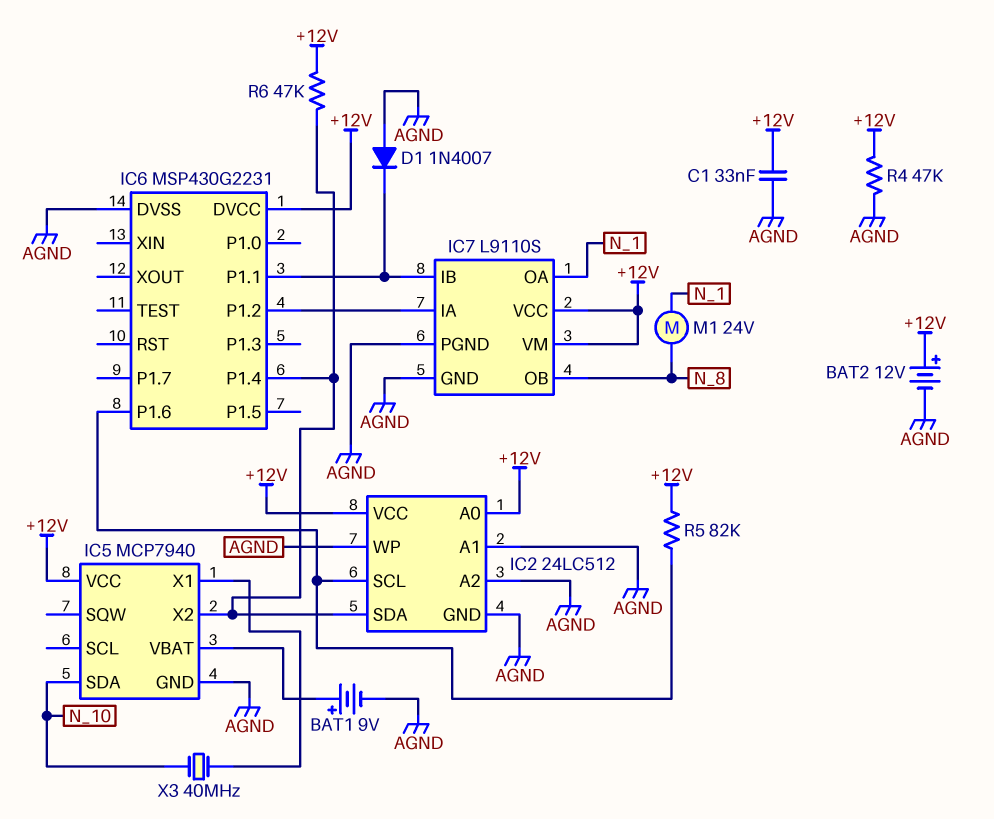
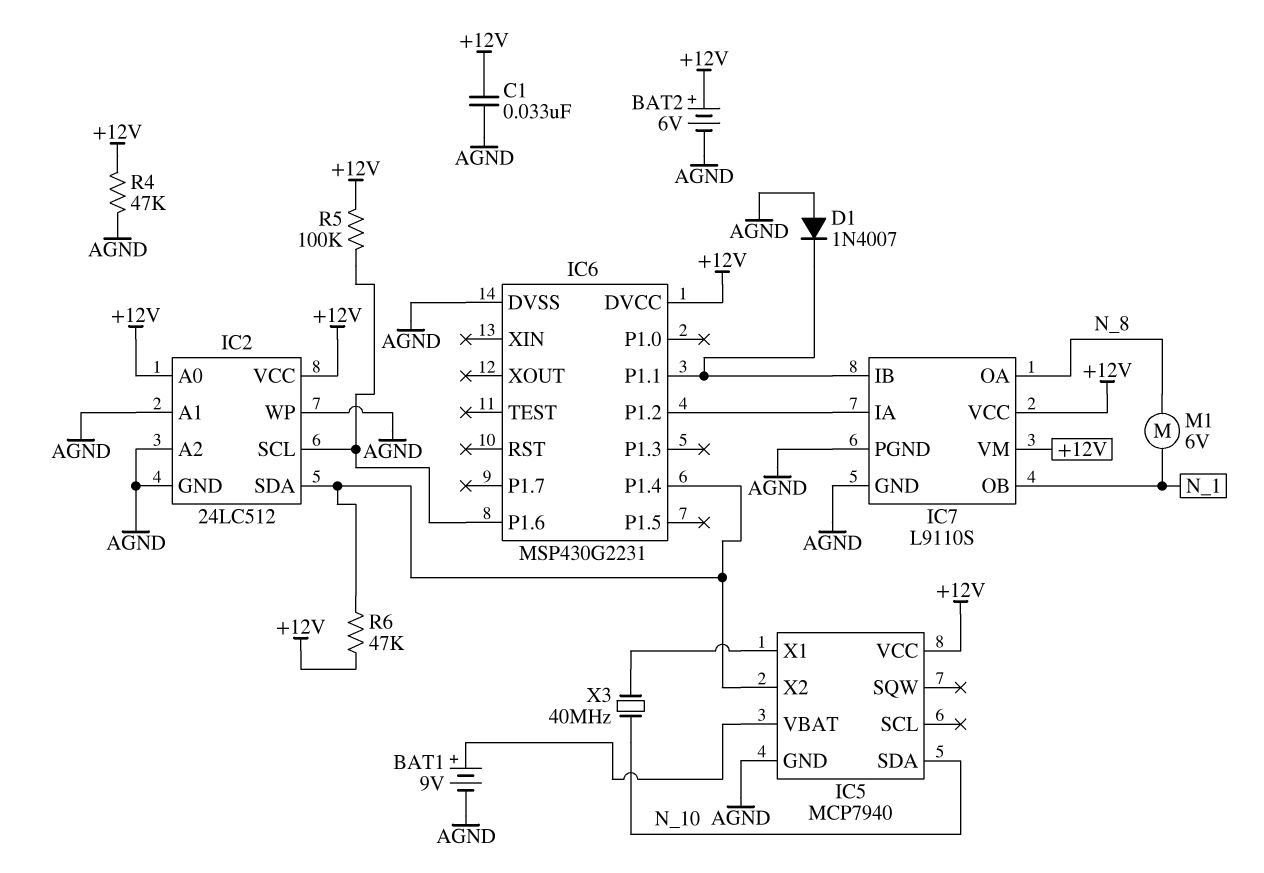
BAT2: 12V (plus +12V, minus AGND) -> 6V (plus +12V, minus AGND)
IC7 pin OA: N_1 -> N_8
IC7 pin OB: N_8 -> N_1
M1: motor 24V (N_1, N_8) -> motor 6V (N_1, N_8)
R5: 82k (+12V, IC2/SCL) -> 100k (+12V, IC2/SCL)

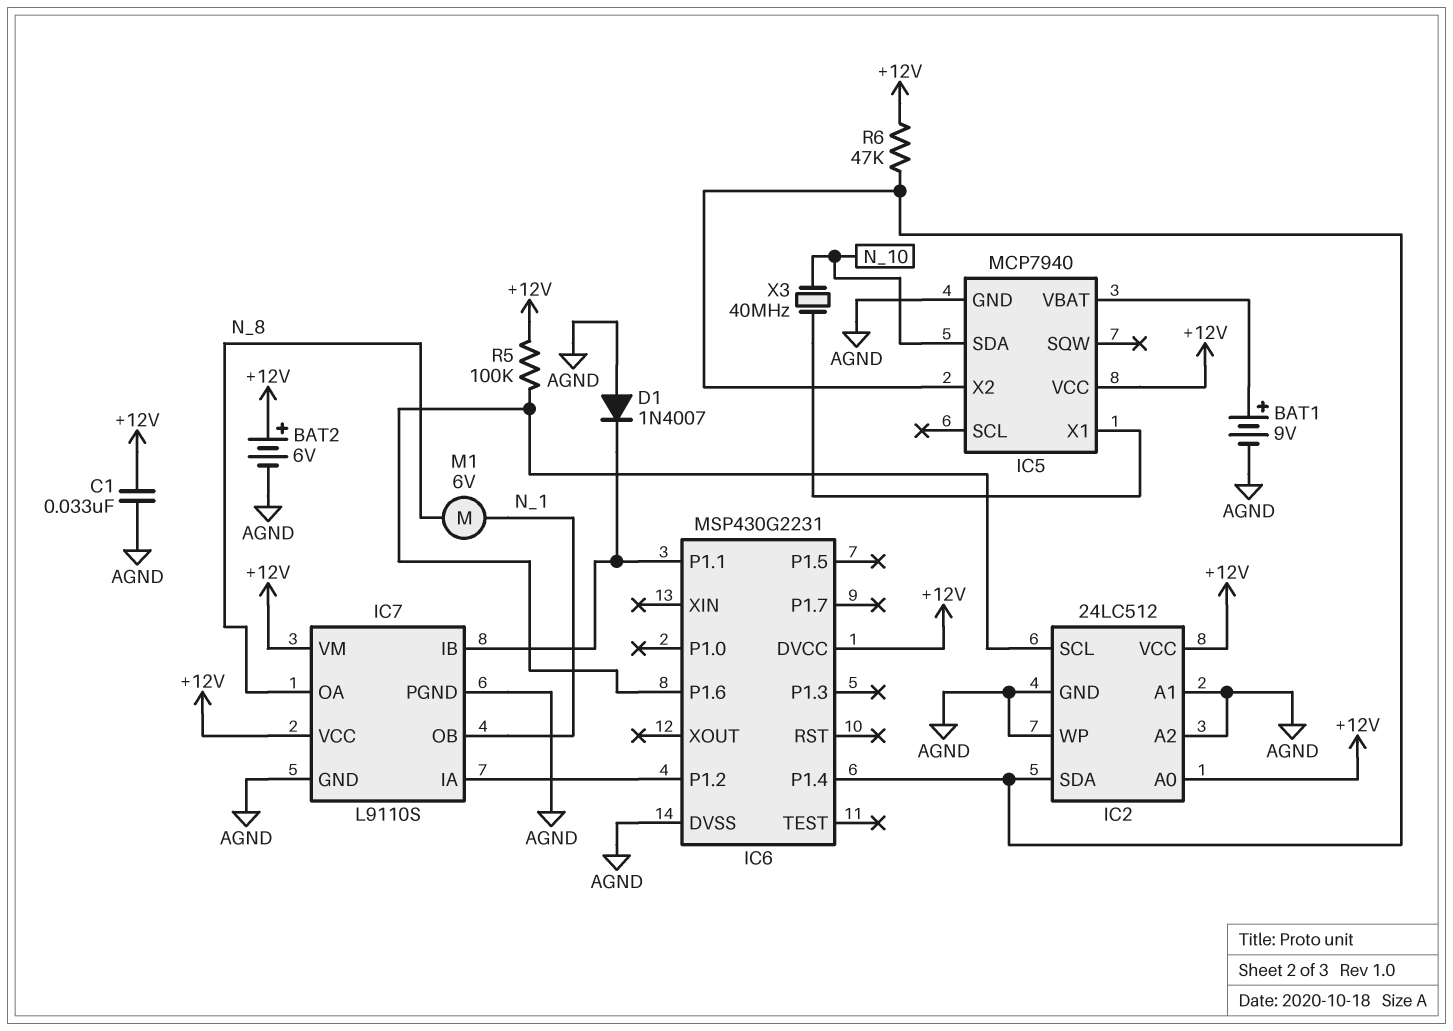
R4: 47k (+12V, AGND) -> none

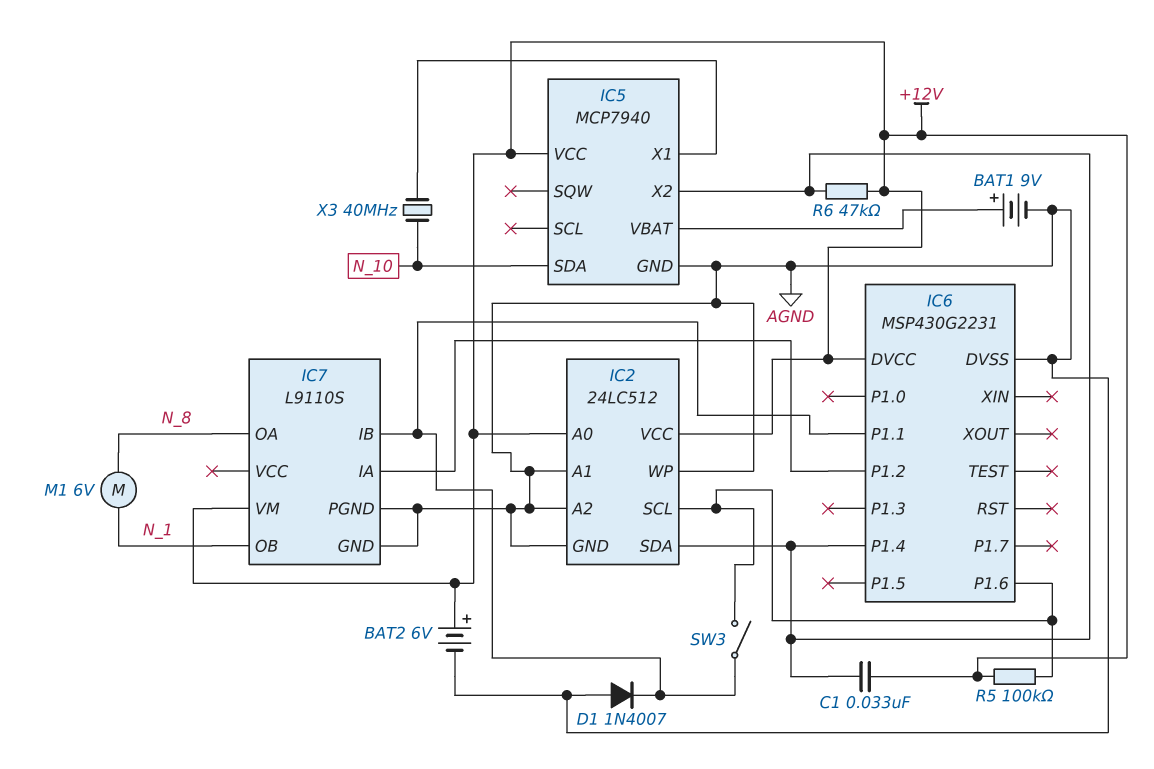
C1: 33nF (+12V, AGND) -> 33nF (+12V, IC2/SDA)
IC7 pin VCC: +12V -> none
SW3: none -> switch (IC2/SCL, IC6/P1.1)

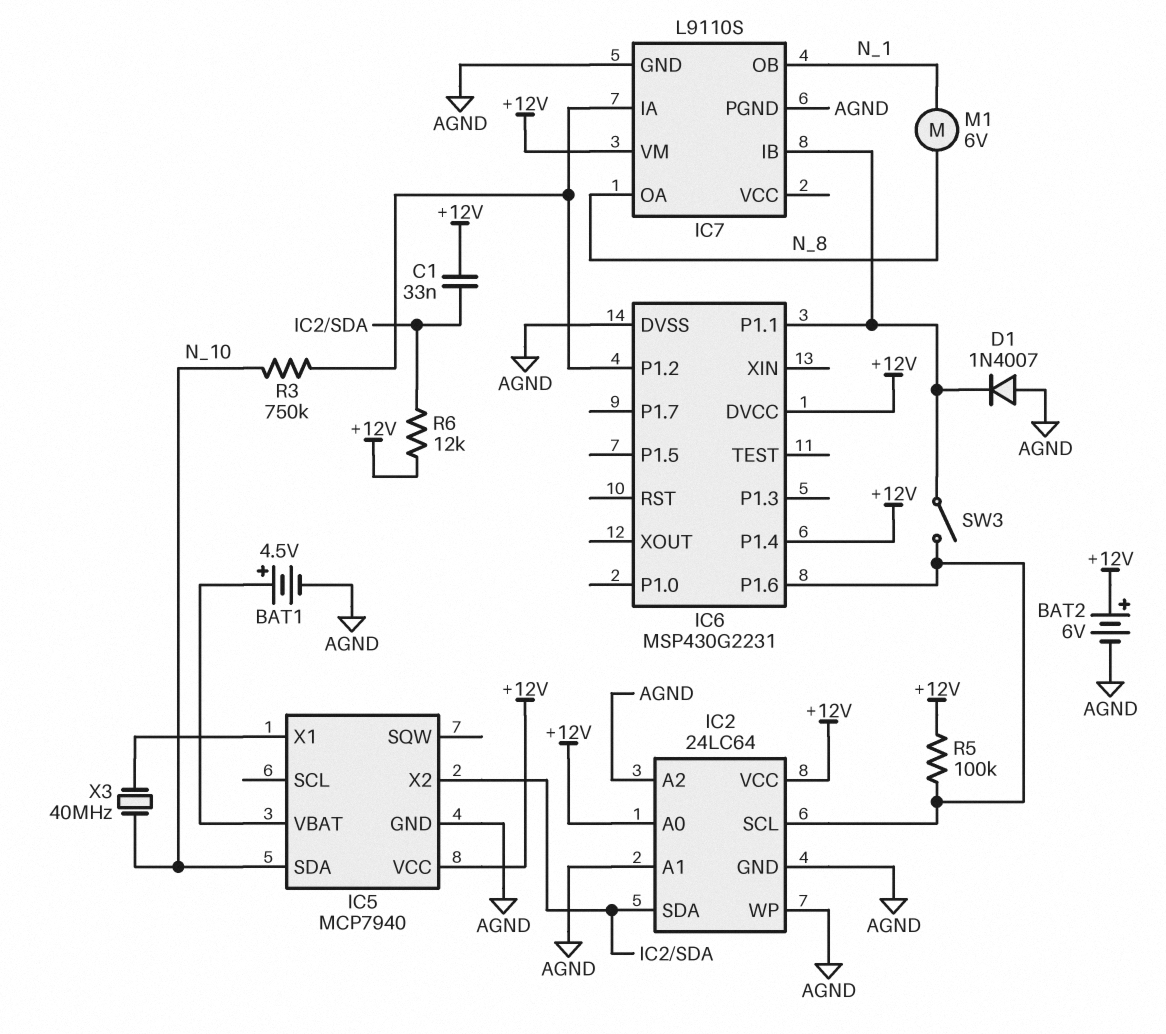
BAT1: 9V (plus IC5/VBAT, minus AGND) -> 4.5V (plus IC5/VBAT, minus AGND)
IC2: 24LC512 -> 24LC64
IC6 pin P1.4: IC2/SDA -> +12V
R3: none -> 750k (IC6/P1.2, N_10)
R6: 47k (+12V, IC2/SDA) -> 12k (+12V, IC2/SDA)

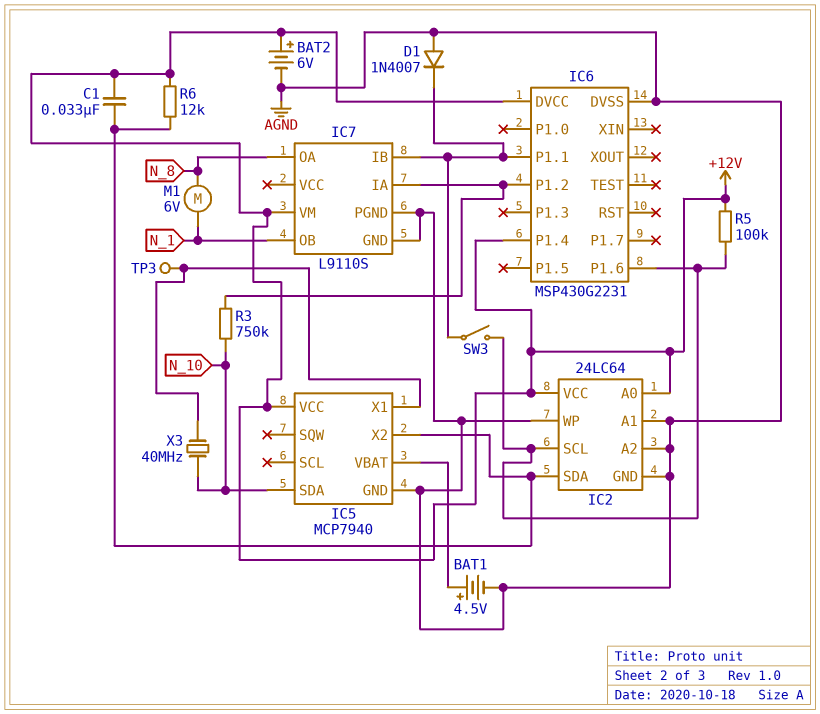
TP3: none -> test point (IC5/X1)

